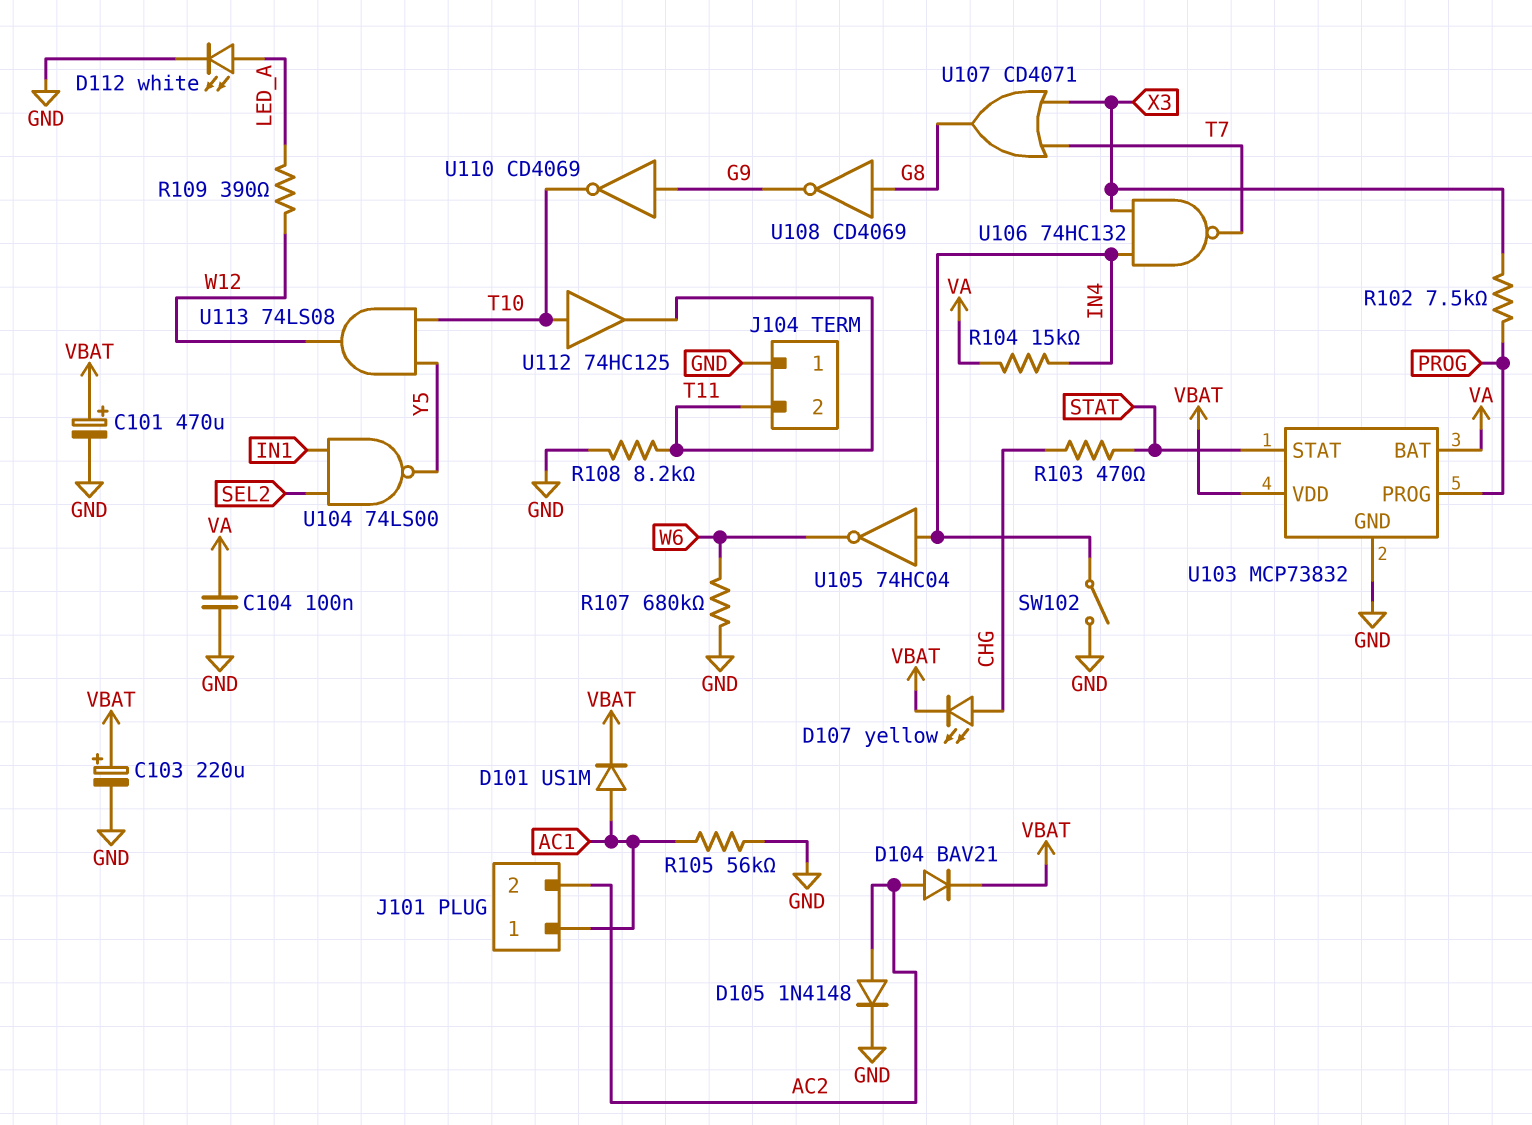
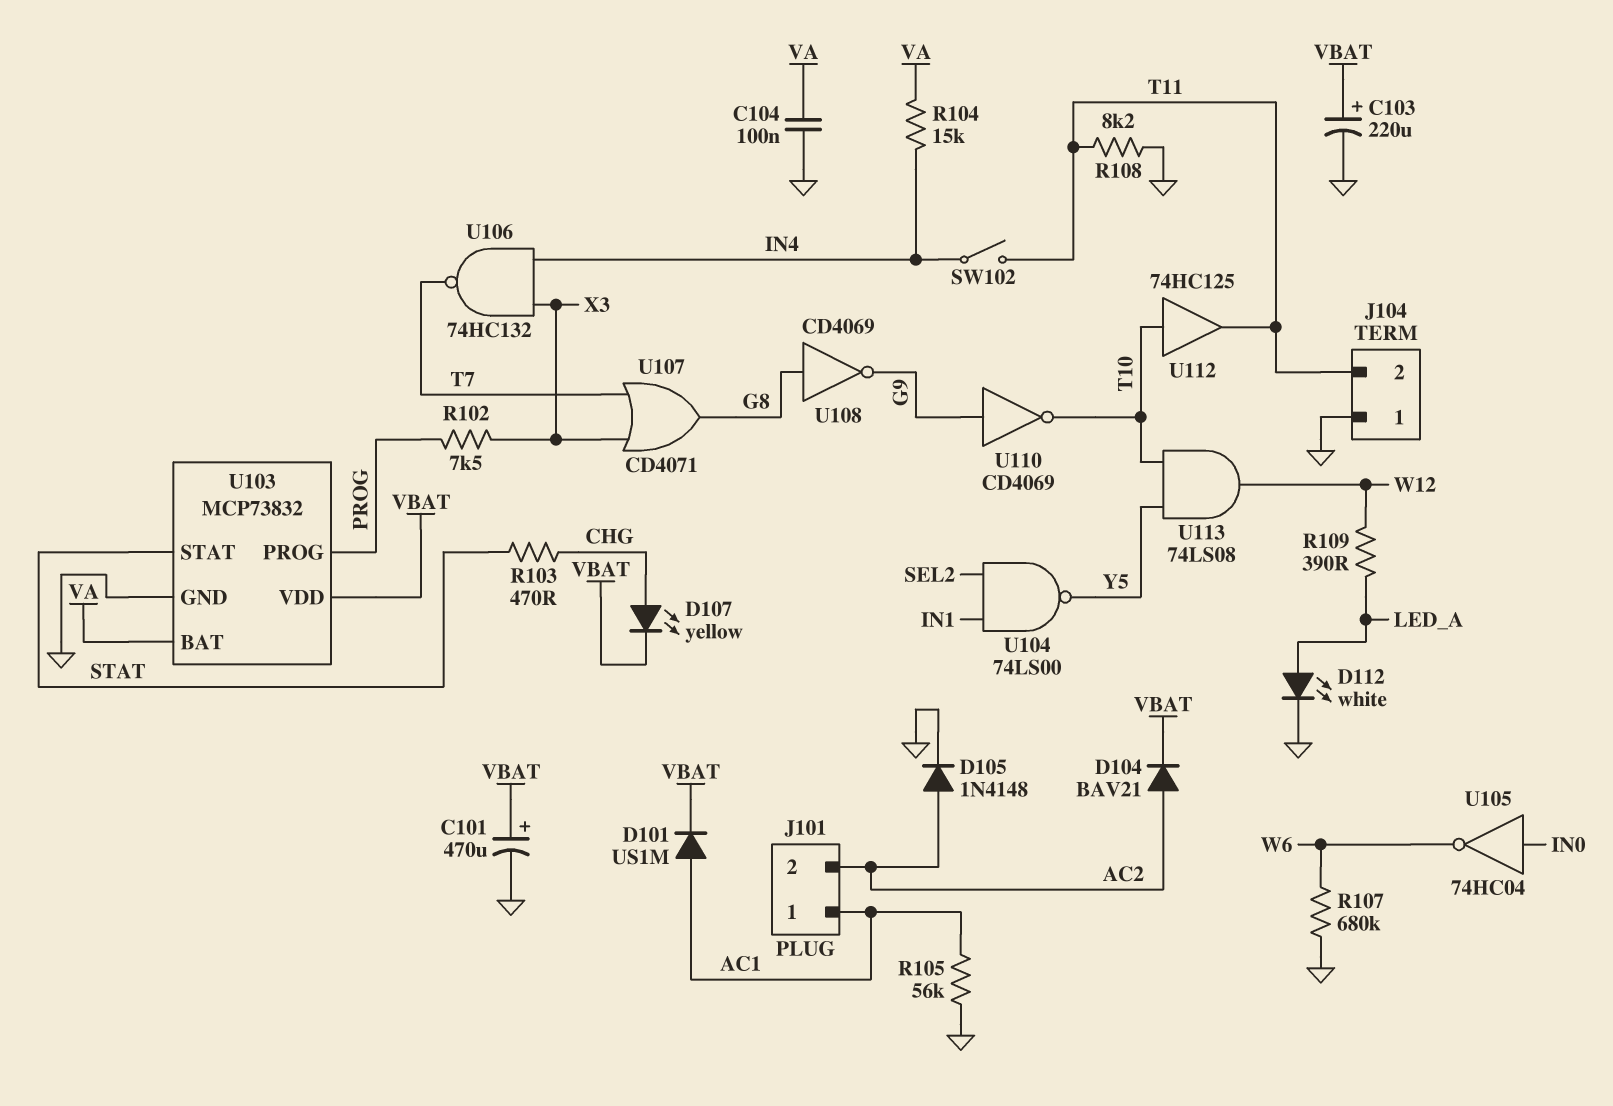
SW102: switch (GND, IN4) -> switch (IN4, T11)
U105: NOT 74HC04 (in IN4, out W6) -> NOT 74HC04 (in IN0, out W6)

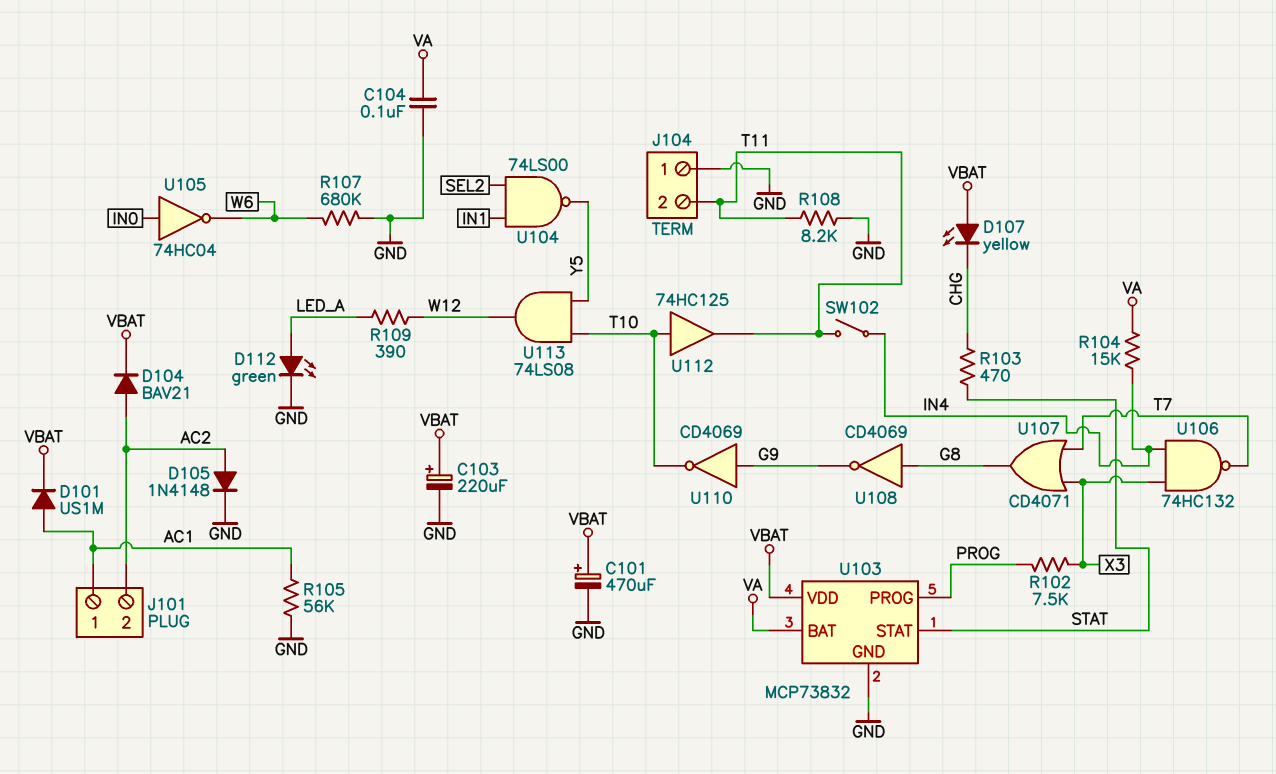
D107: LED yellow (A CHG, K VBAT) -> LED yellow (A VBAT, K CHG)
D112: LED white (A LED_A, K GND) -> LED green (A LED_A, K GND)

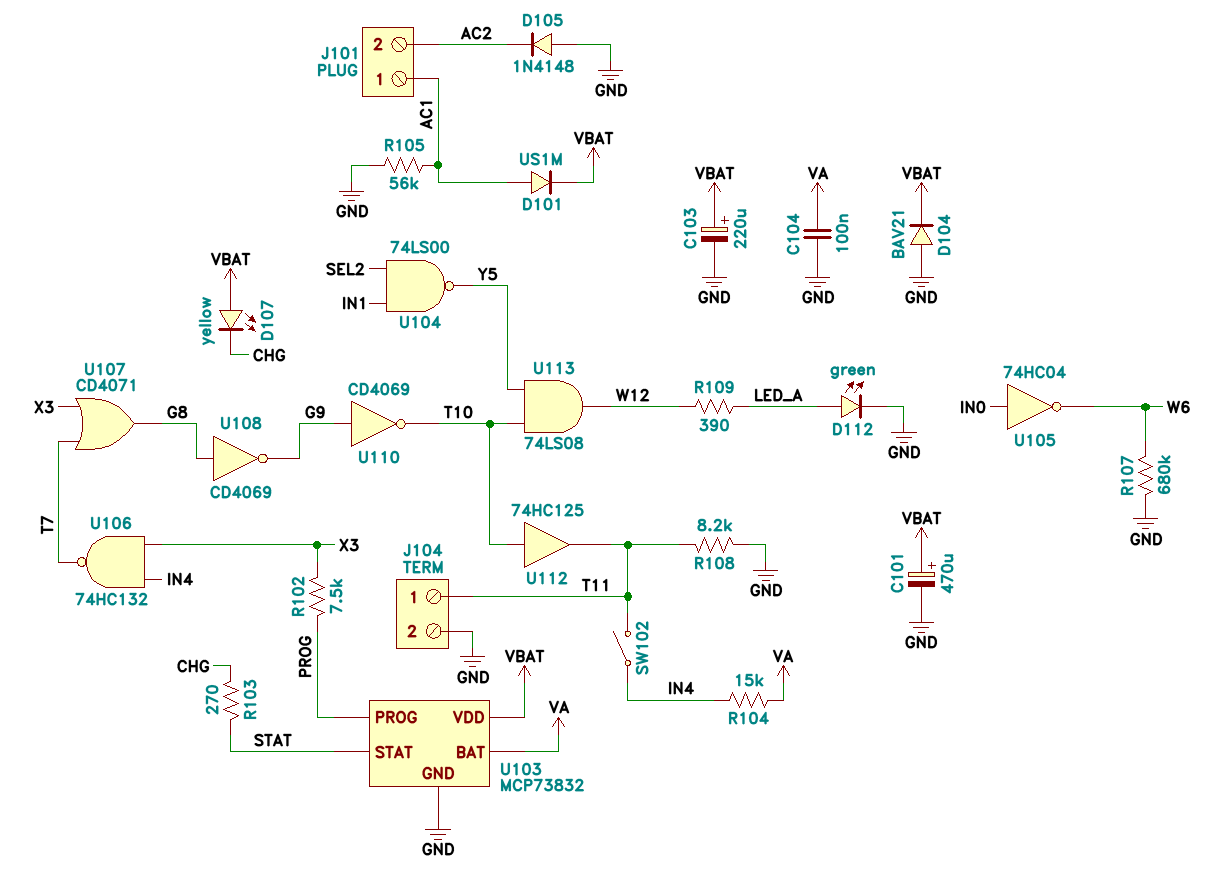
D104: diode BAV21 (A AC2, K VBAT) -> diode BAV21 (A GND, K VBAT)
D105: diode 1N4148 (A AC2, K GND) -> diode 1N4148 (A GND, K AC2)
J104 pin 1: GND -> T11
J104 pin 2: T11 -> GND
R103: 470 (CHG, STAT) -> 270 (CHG, STAT)

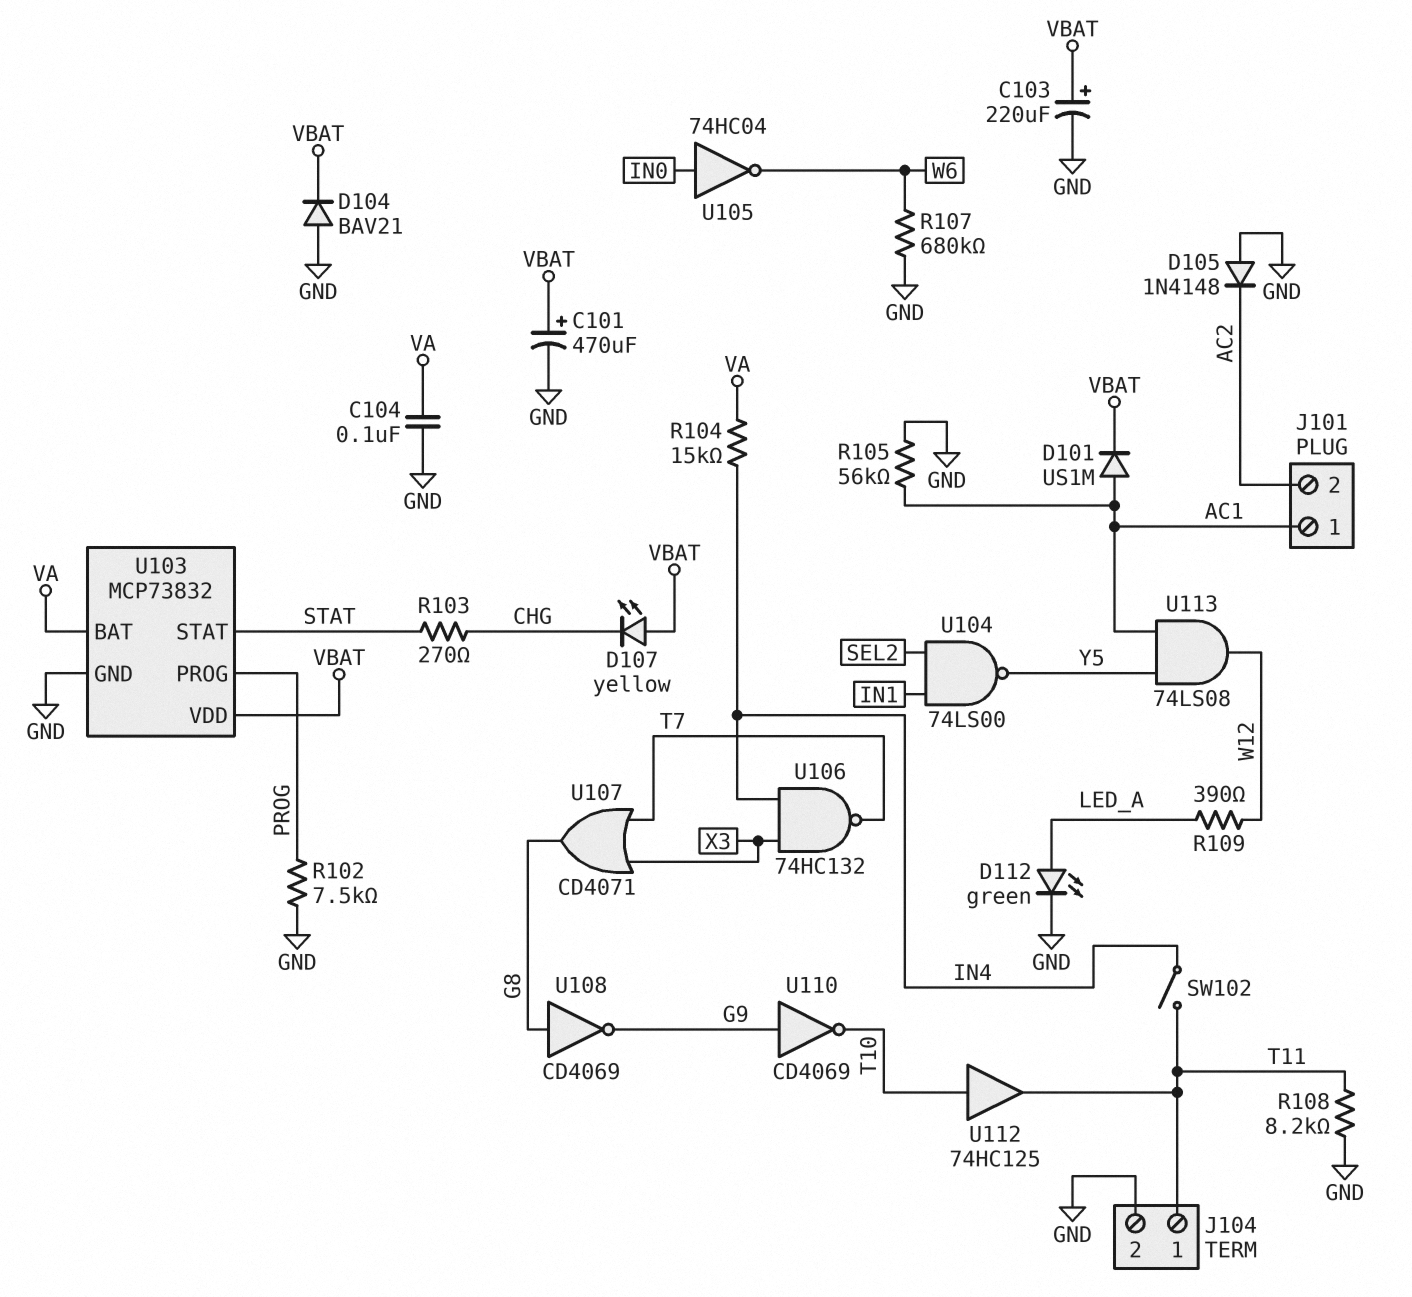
R102: 7.5k (PROG, X3) -> 7.5k (GND, PROG)
U113: AND 74LS08 (in T10, in Y5, out W12) -> AND 74LS08 (in AC1, in Y5, out W12)

